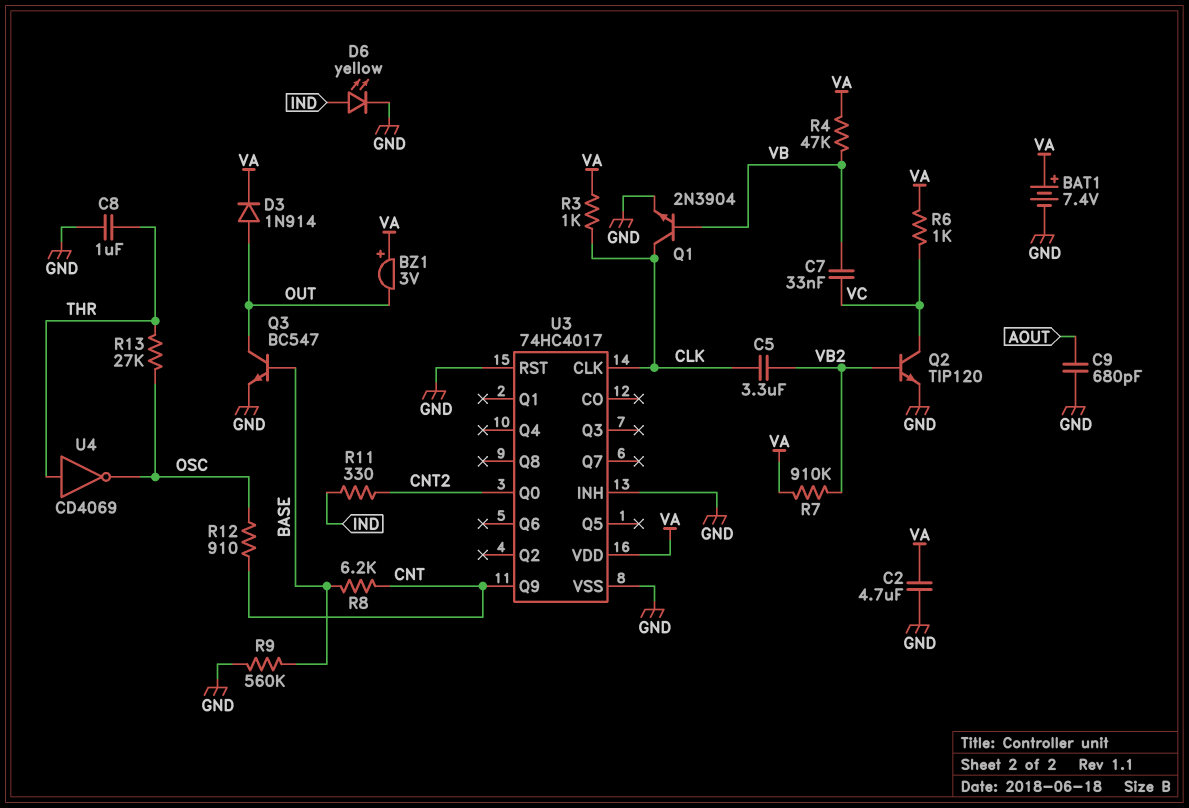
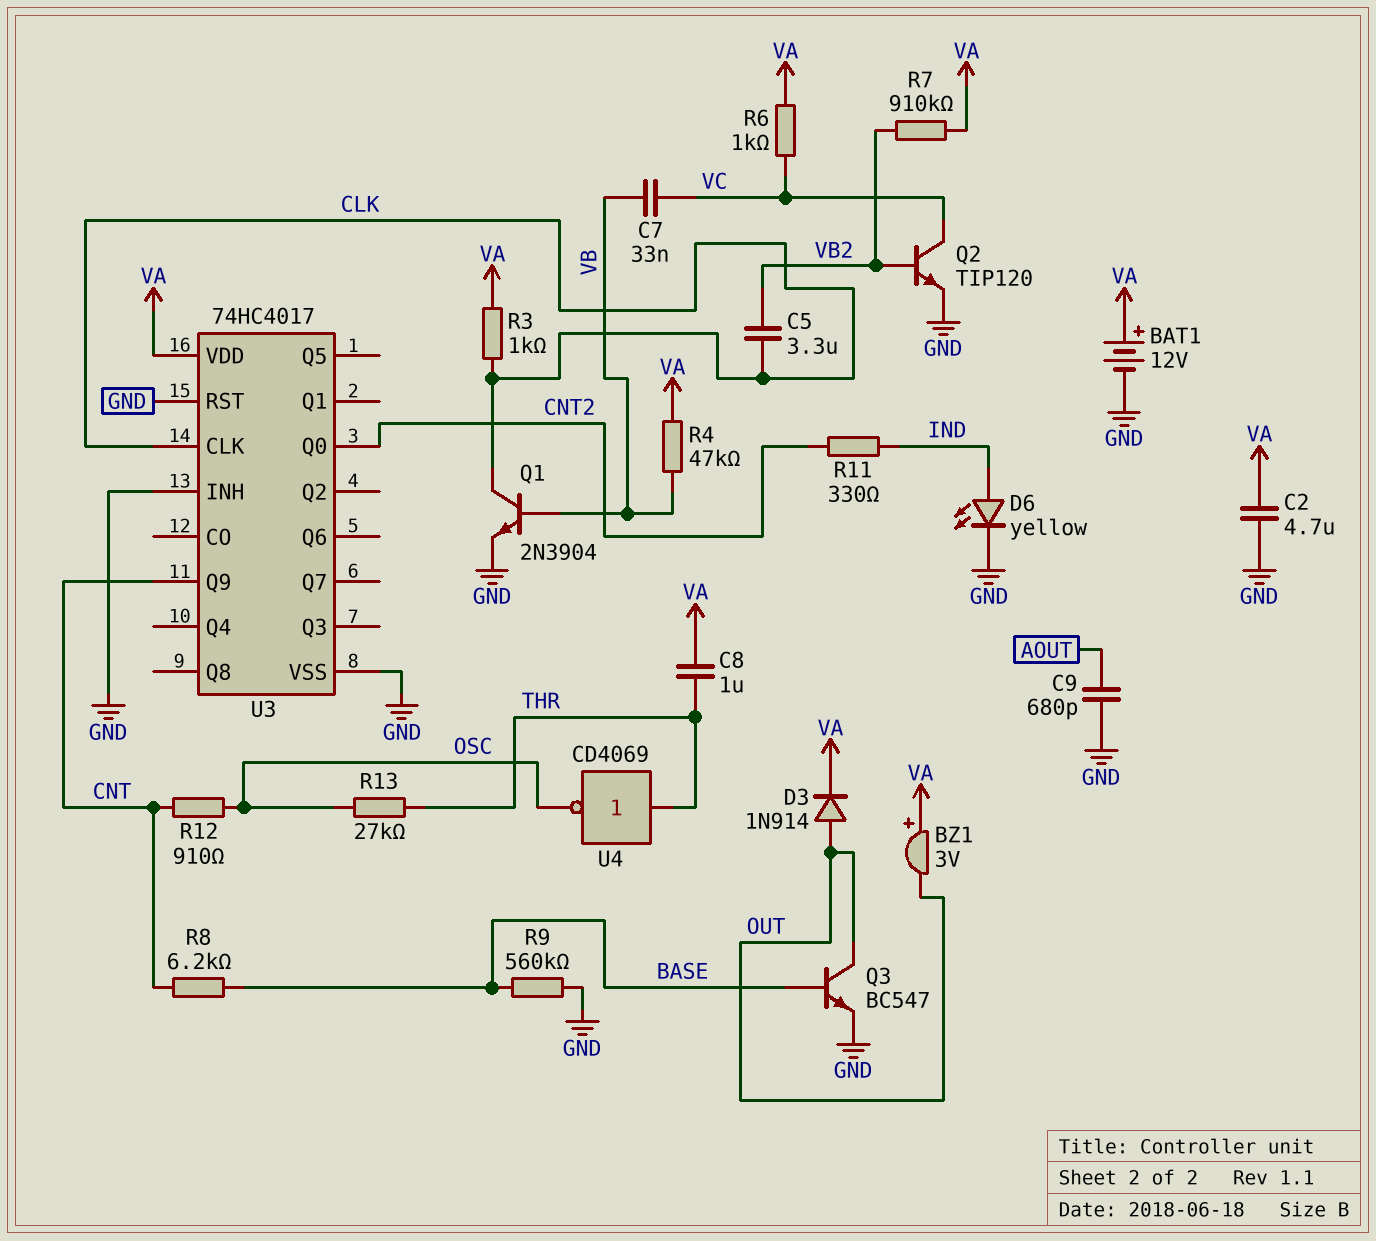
BAT1: 7.4V (plus VA, minus GND) -> 12V (plus VA, minus GND)
C8: 1uF (GND, THR) -> 1uF (THR, VA)

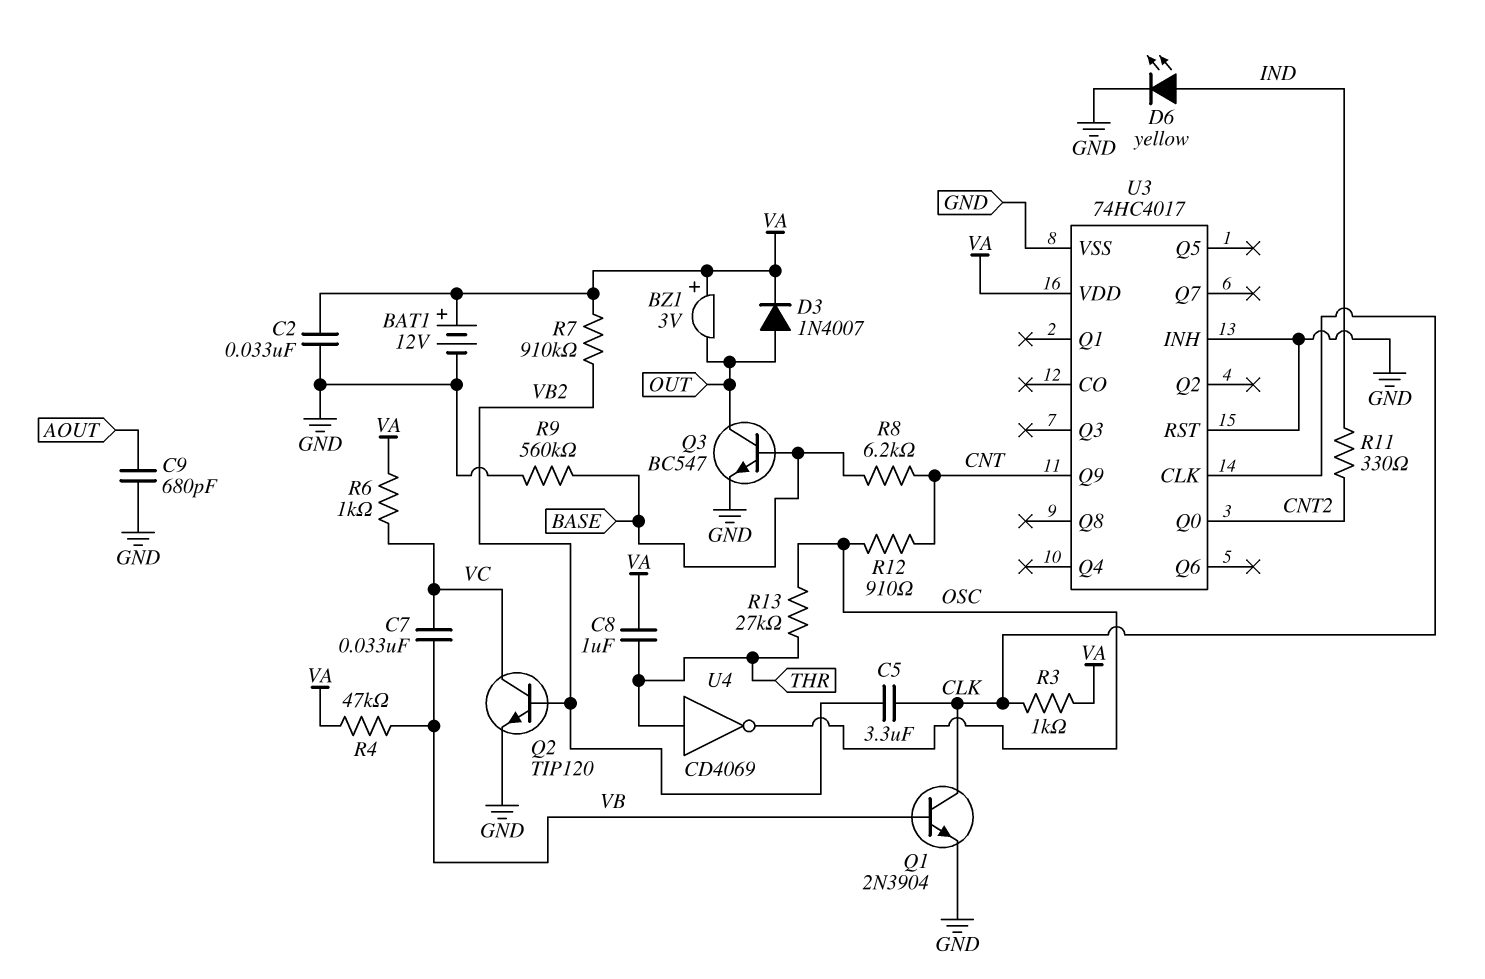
C2: 4.7uF (GND, VA) -> 33nF (GND, VA)
D3: diode 1N914 (A OUT, K VA) -> diode 1N4007 (A OUT, K VA)

